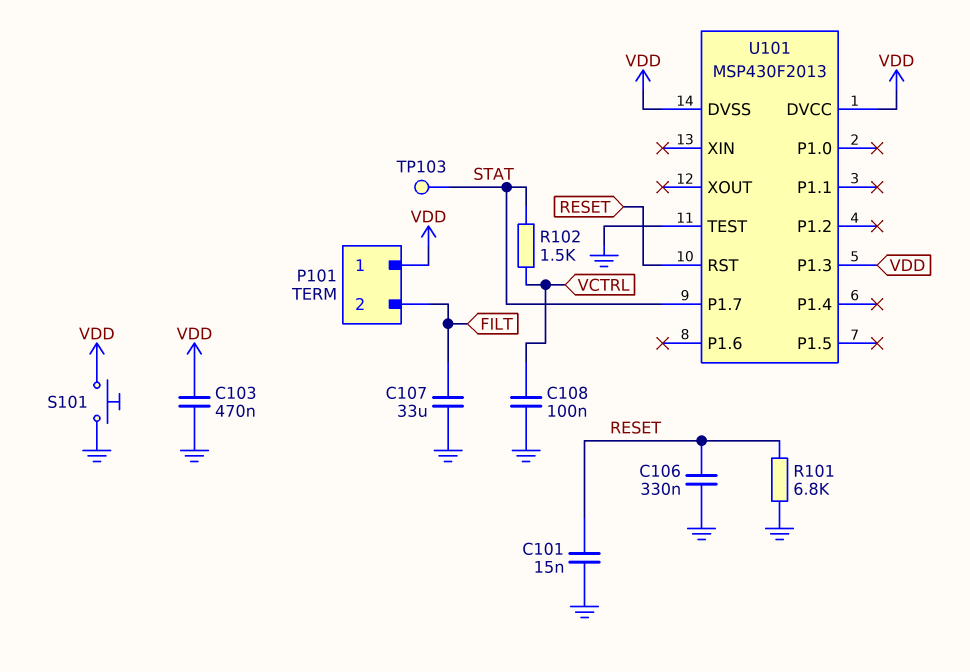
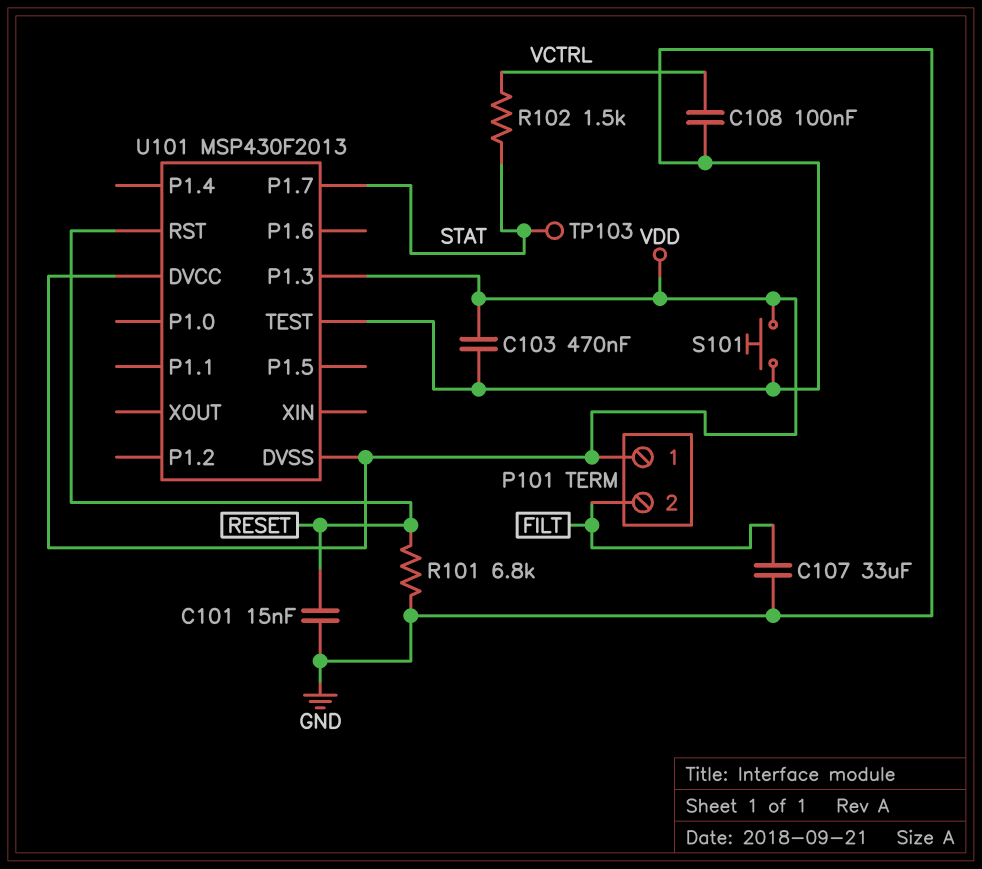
C106: 330nF (GND, RESET) -> none

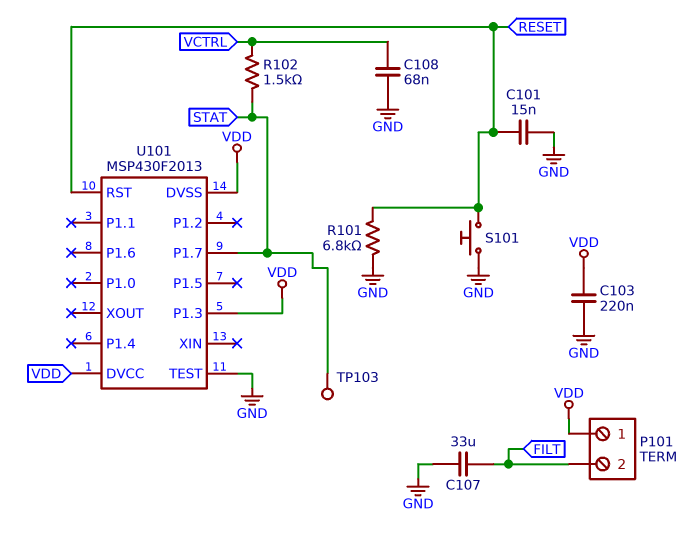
C103: 470nF (GND, VDD) -> 220nF (GND, VDD)
C108: 100nF (GND, VCTRL) -> 68nF (GND, VCTRL)
S101: button (GND, VDD) -> button (GND, RESET)

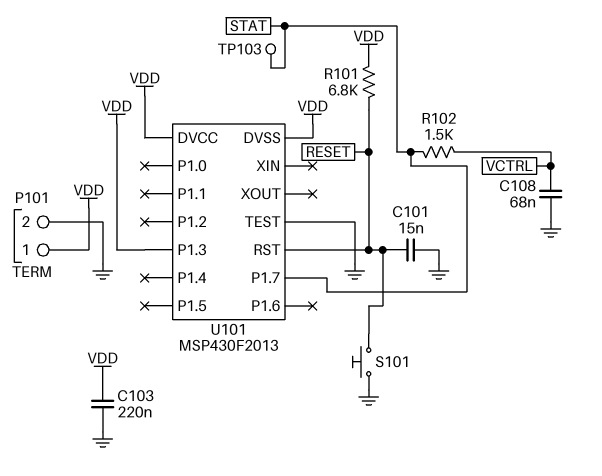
C107: 33uF (FILT, GND) -> none
P101 pin 2: FILT -> GND
R101: 6.8k (GND, RESET) -> 6.8k (RESET, VDD)

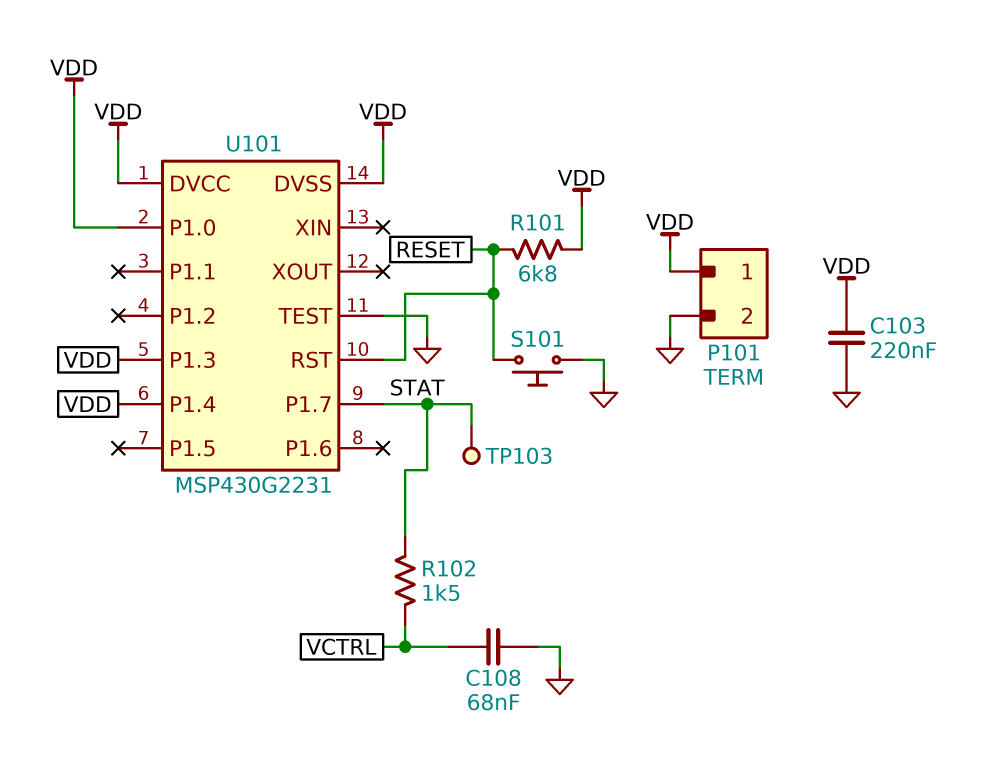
C101: 15nF (GND, RESET) -> none
U101: MSP430F2013 -> MSP430G2231
U101 pin P1.0: none -> VDD
U101 pin P1.4: none -> VDD

